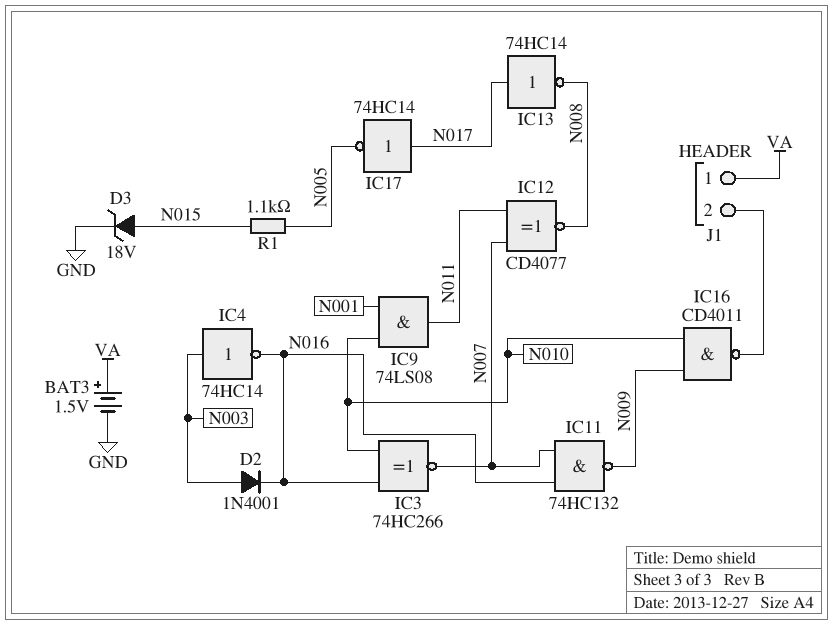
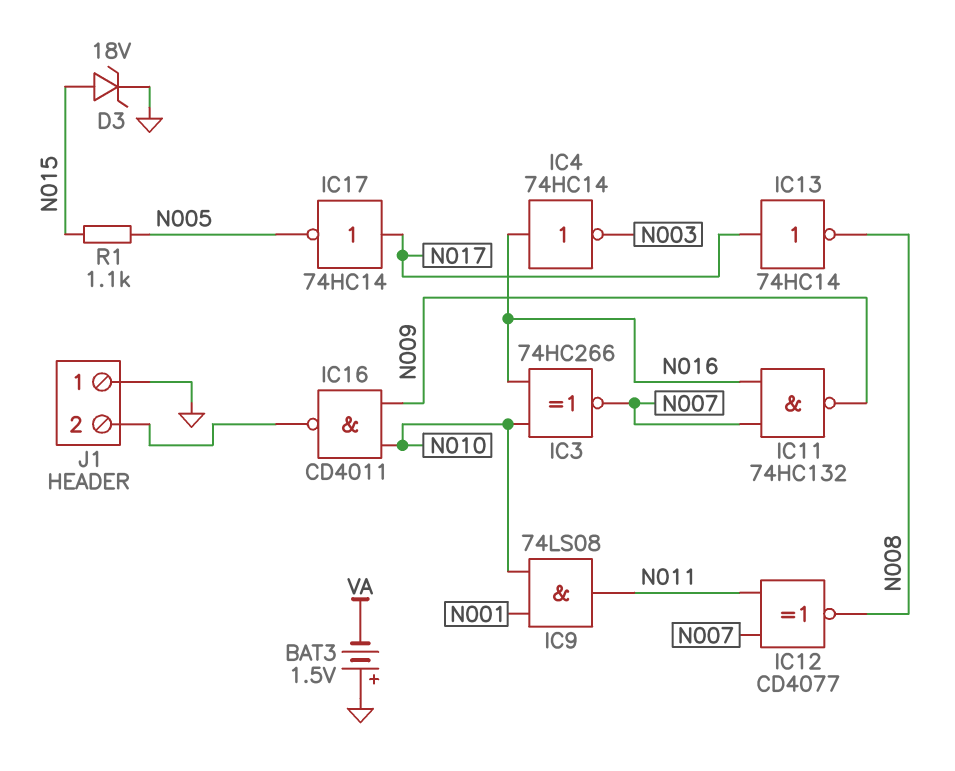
BAT3: 1.5V (plus VA, minus GND) -> 1.5V (plus GND, minus VA)
D2: diode 1N4001 (A N003, K N016) -> none
IC4: NOT 74HC14 (in N003, out N016) -> NOT 74HC14 (in N016, out N003)
J1 pin 1: VA -> GND

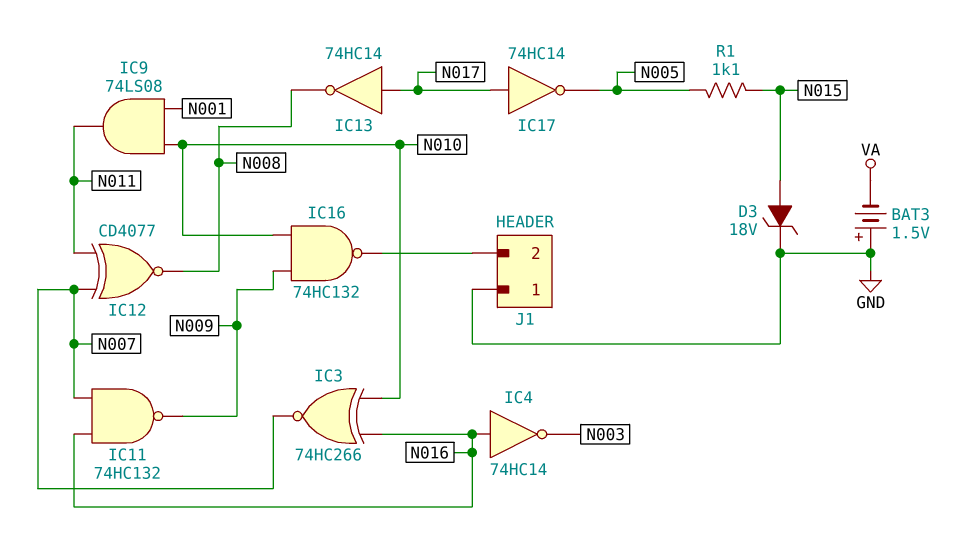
IC16: NAND CD4011 (in N009, in N010, out J1/2) -> NAND 74HC132 (in N009, in N010, out J1/2)

